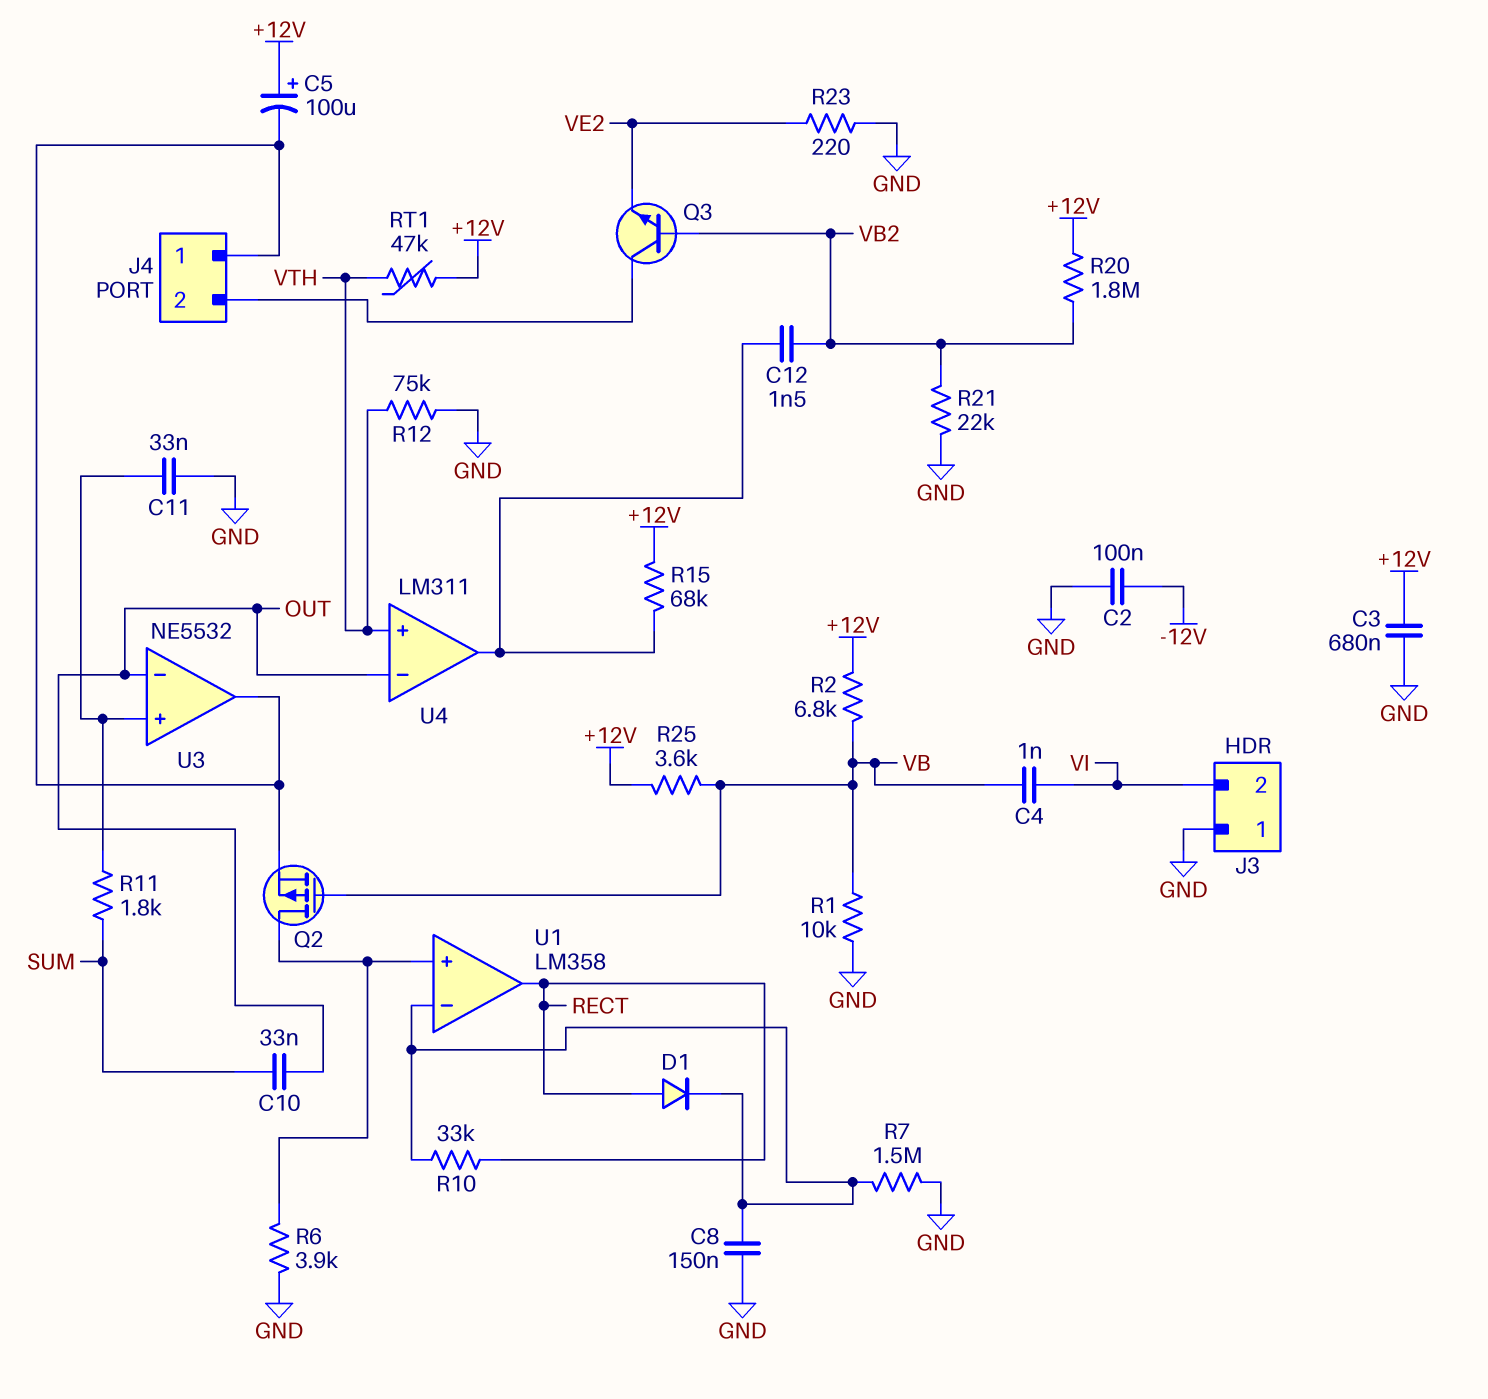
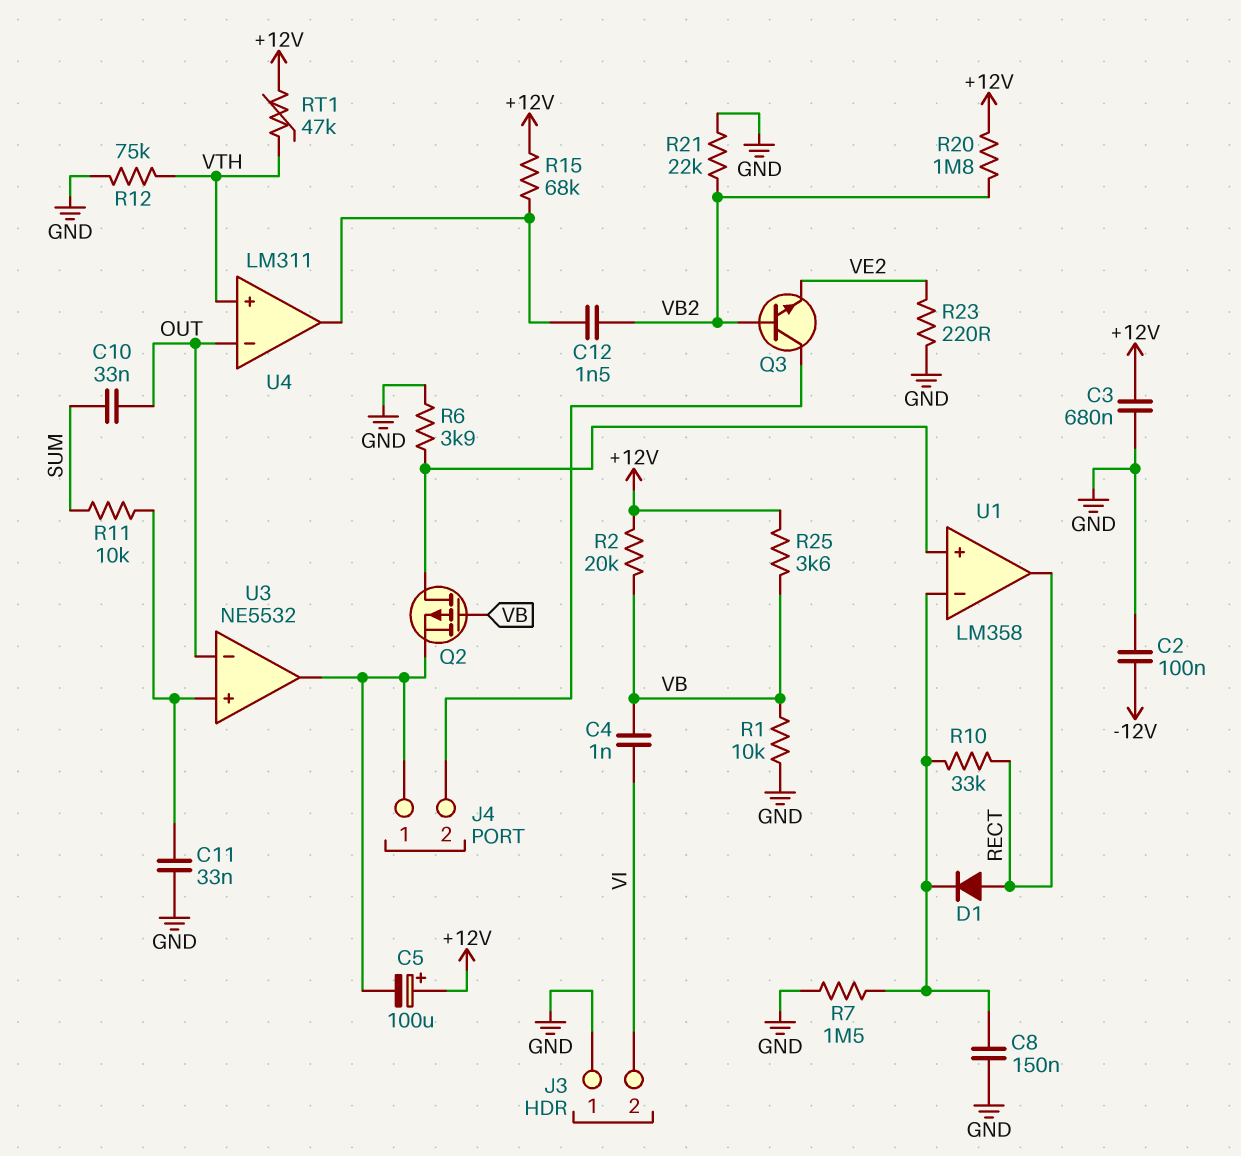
R2: 6.8k (+12V, VB) -> 20k (+12V, VB)
R11: 1.8k (SUM, U3/in+) -> 10k (SUM, U3/in+)

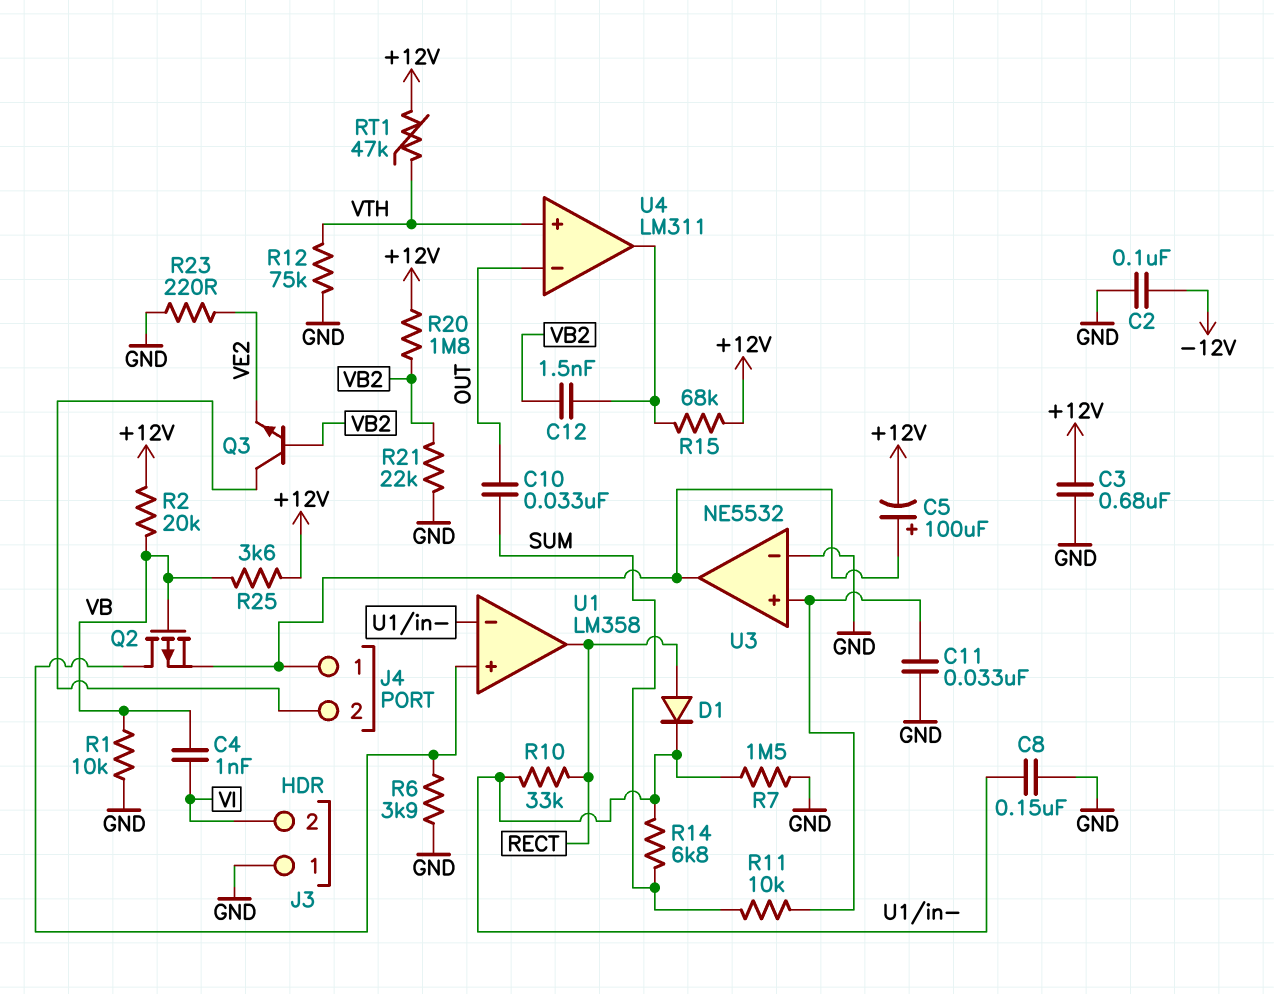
C5: 100uF (plus +12V, minus J4/1) -> 100uF (plus J4/1, minus +12V)
R14: none -> 6.8k (SUM, U1/in-)
U3 pin in-: OUT -> GND

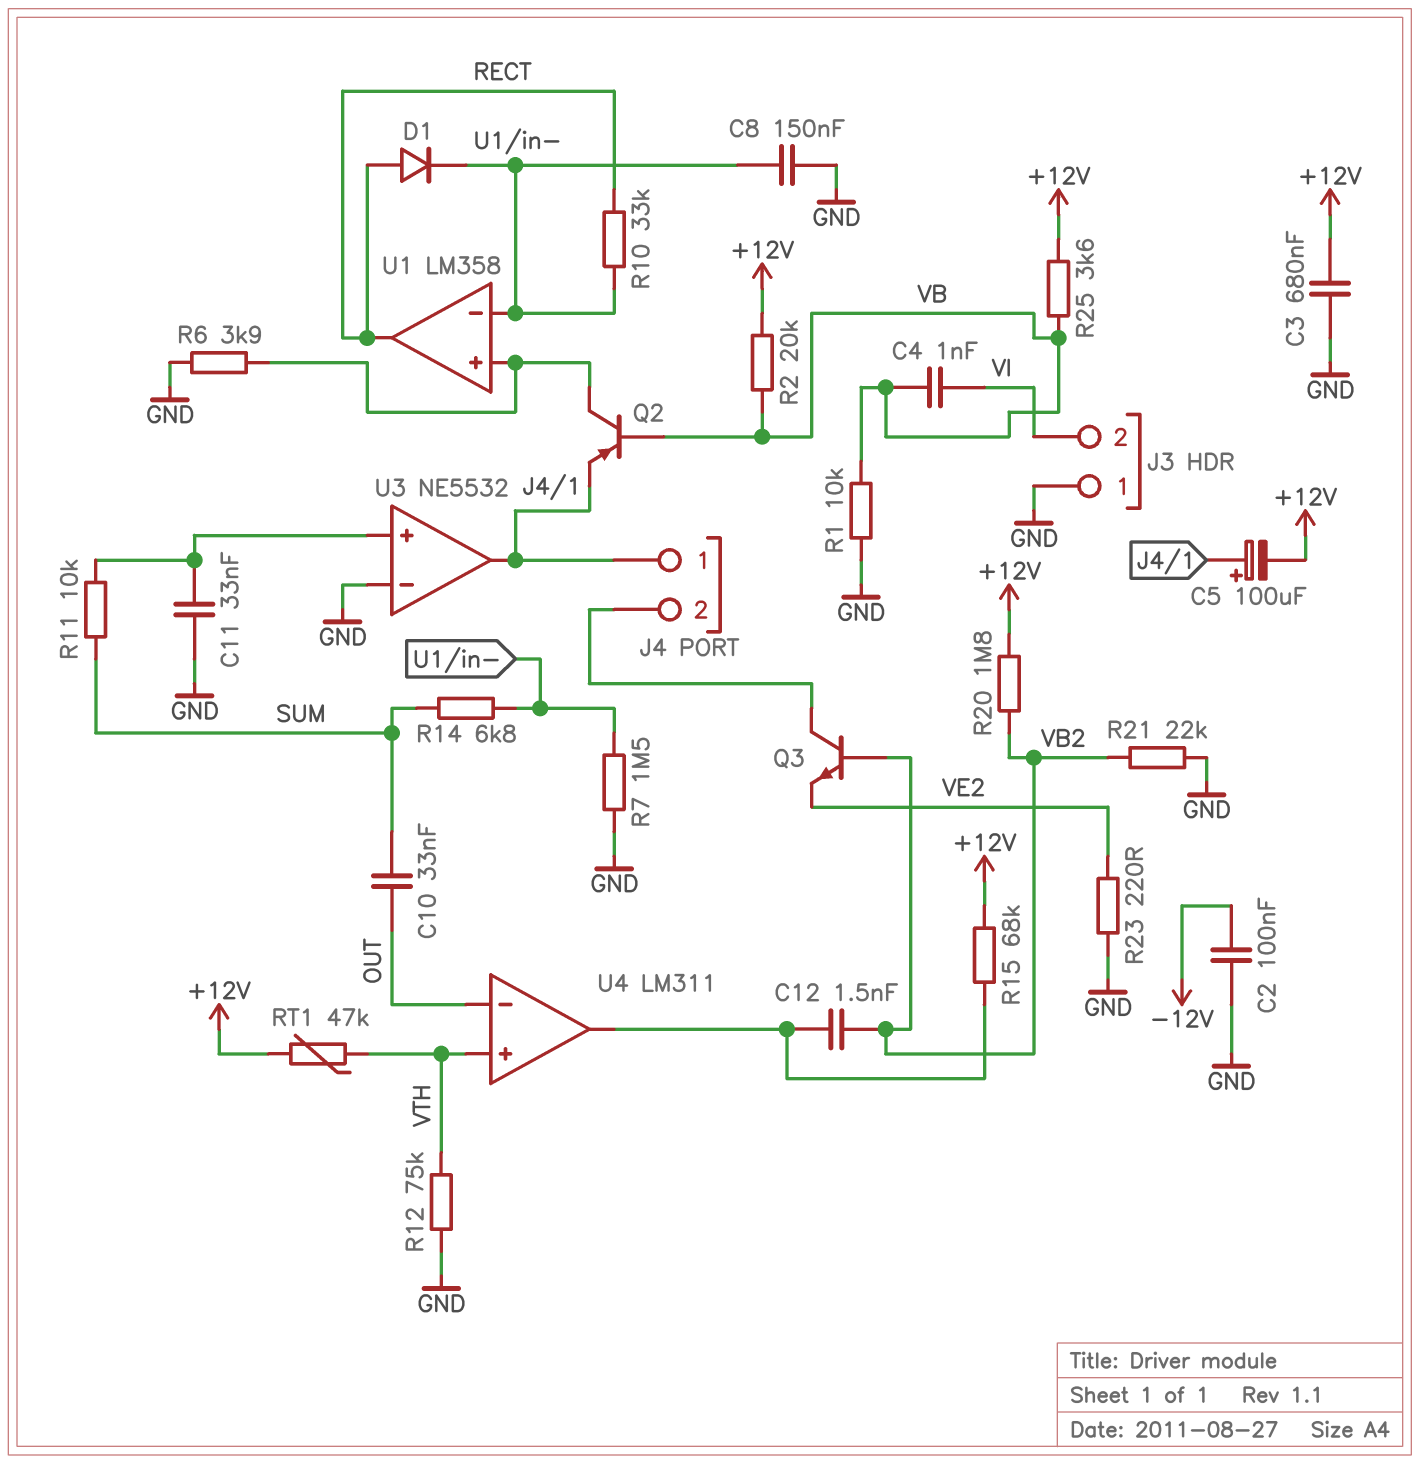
Q2: PMOS (G VB, D U1/in+, S J4/1) -> PNP (B VB, C U1/in+, E J4/1)

